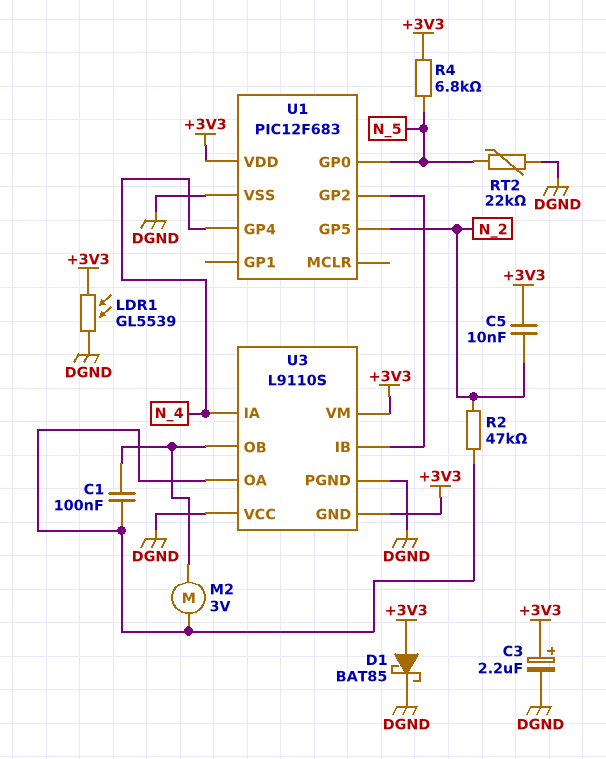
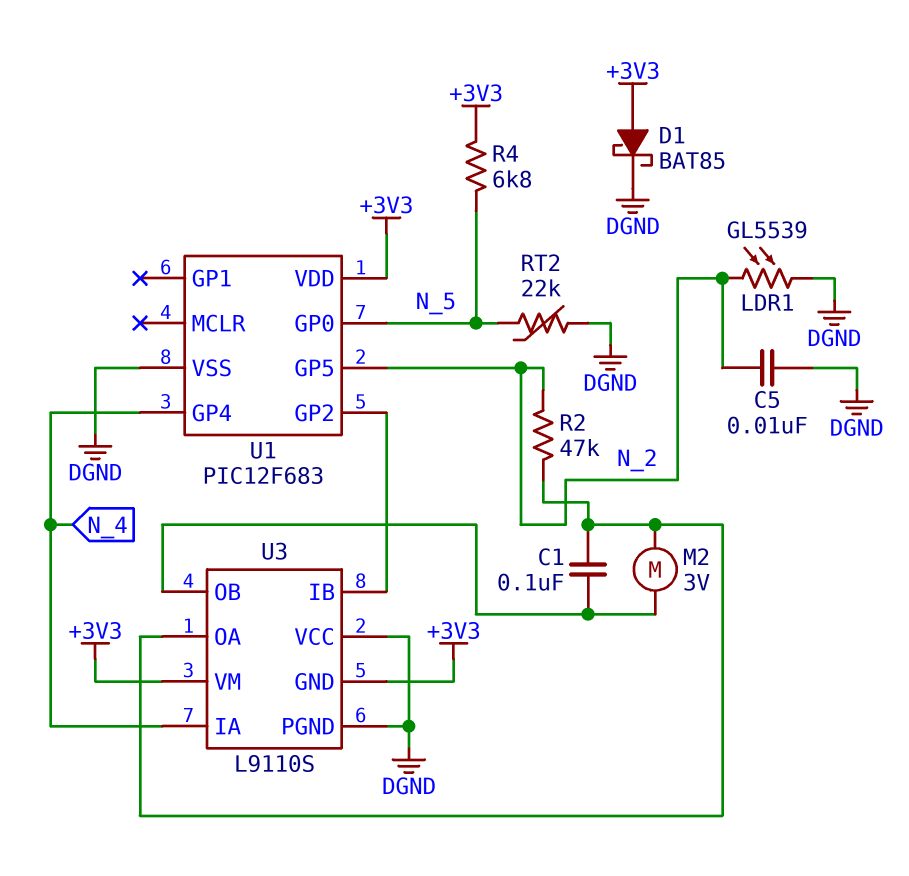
C3: 2.2uF (plus +3V3, minus DGND) -> none
C5: 10nF (+3V3, N_2) -> 10nF (DGND, N_2)
LDR1: GL5539 (+3V3, DGND) -> GL5539 (DGND, N_2)

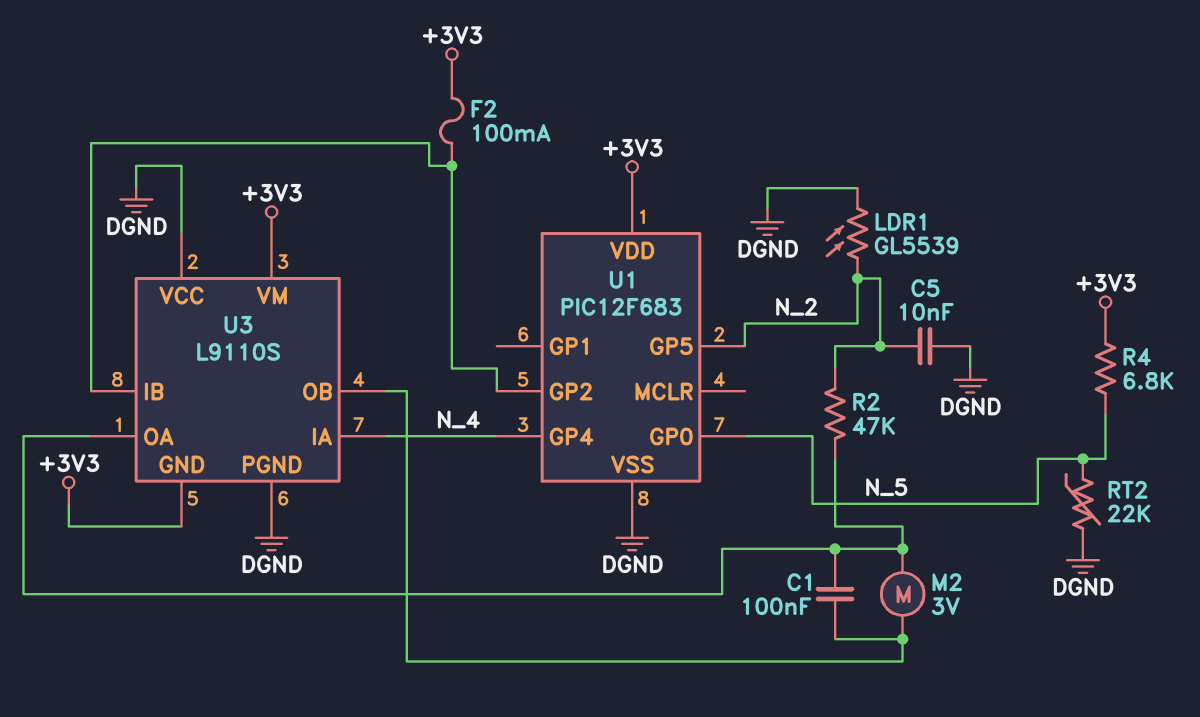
D1: schottky BAT85 (A +3V3, K DGND) -> none
F2: none -> 100mA (+3V3, U1/GP2)

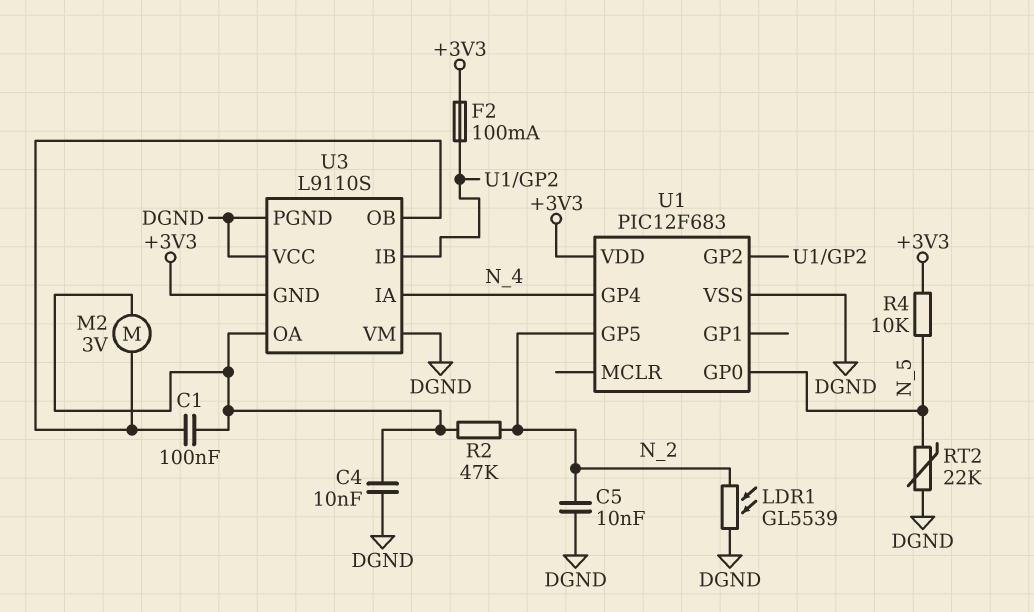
C4: none -> 10nF (DGND, U3/OA)
R4: 6.8k (+3V3, N_5) -> 10k (+3V3, N_5)
U3 pin VM: +3V3 -> DGND

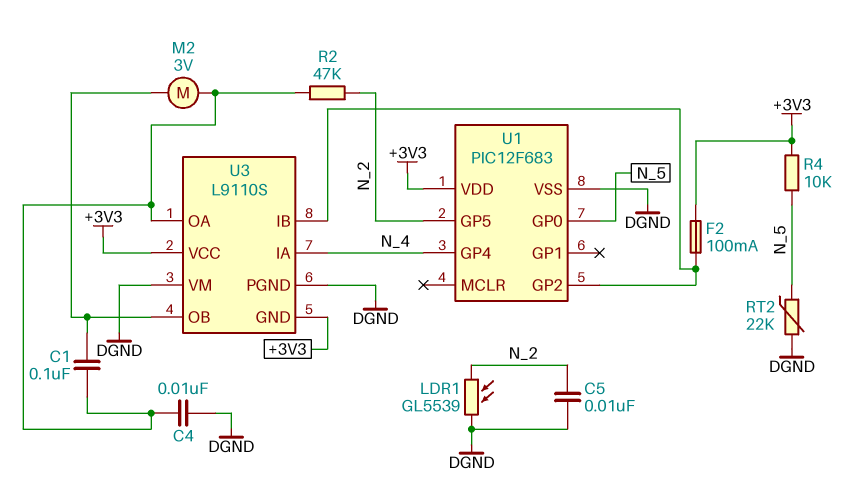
U3 pin VCC: DGND -> +3V3

